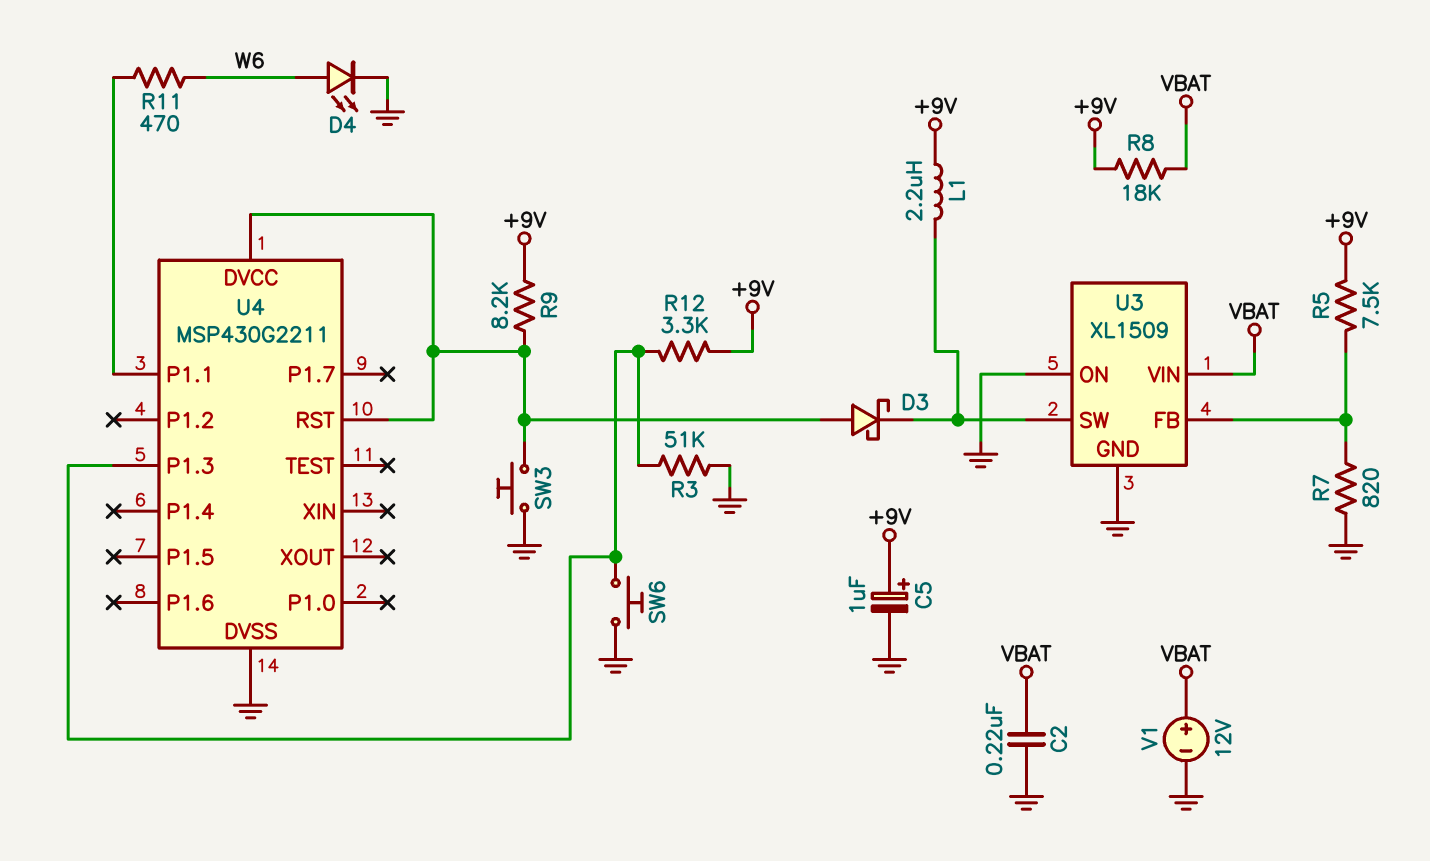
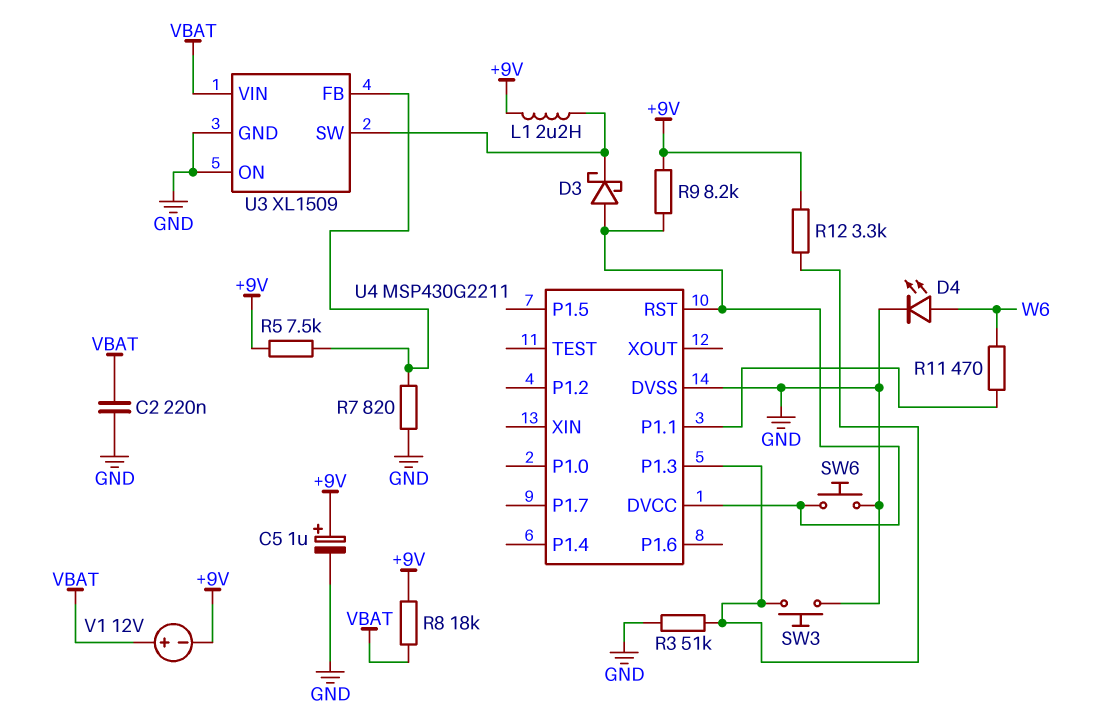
SW3: button (GND, U4/DVCC) -> button (GND, U4/P1.3)
SW6: button (GND, U4/P1.3) -> button (GND, U4/DVCC)
V1: 12V (plus VBAT, minus GND) -> 12V (plus VBAT, minus +9V)

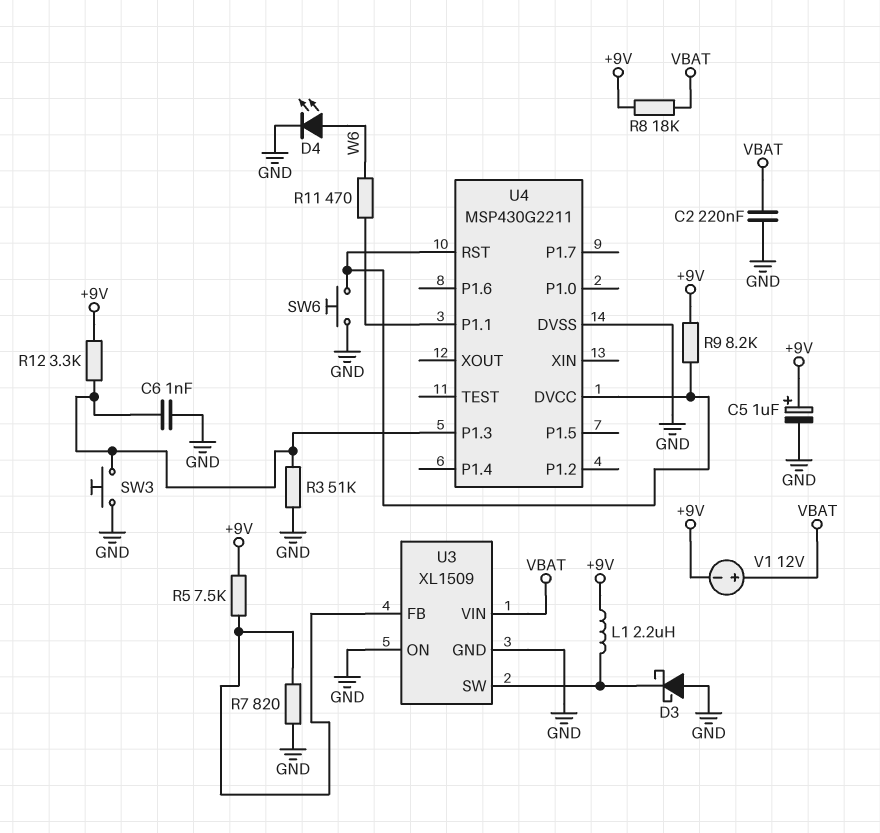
C6: none -> 1nF (GND, U4/P1.3)
D3: schottky (A U4/DVCC, K U3/SW) -> schottky (A GND, K U3/SW)

